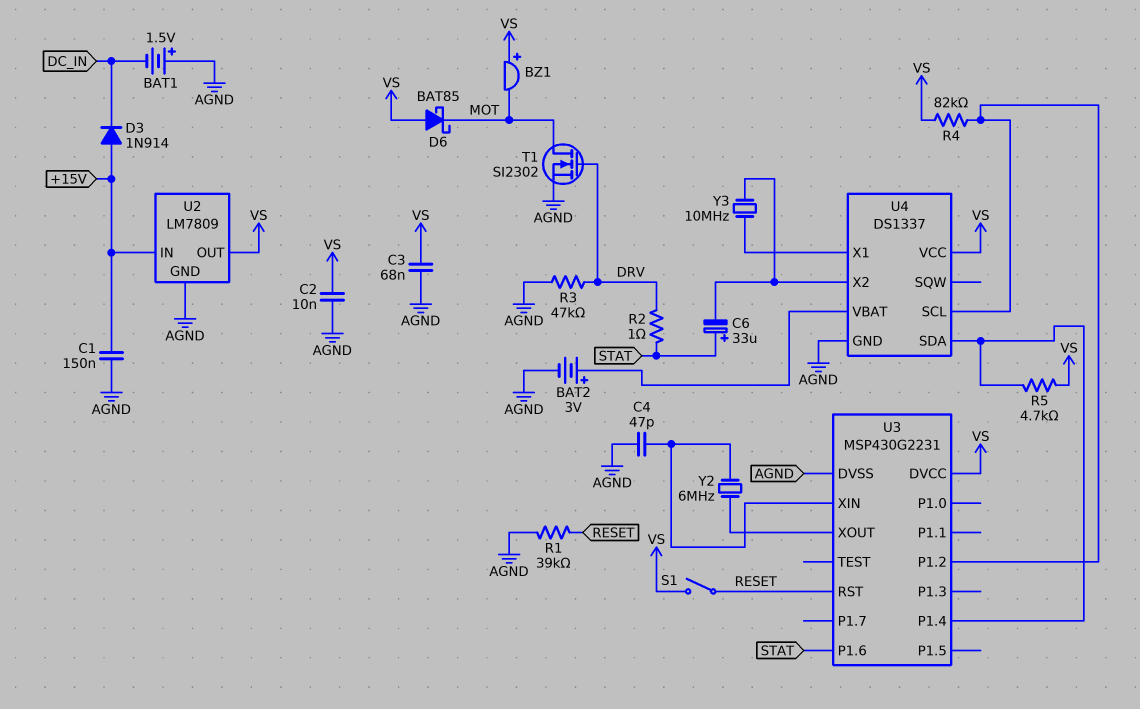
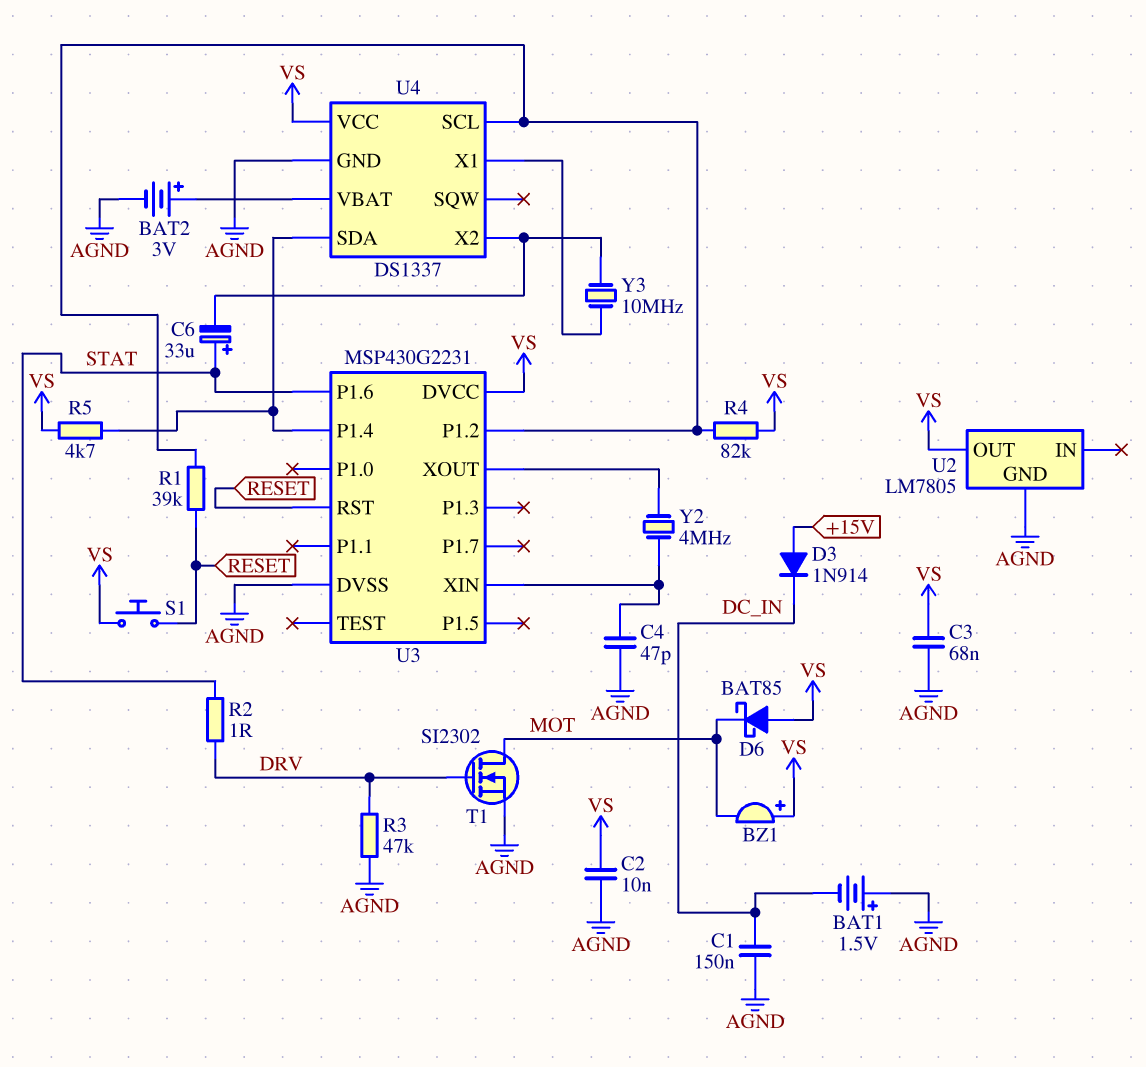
C1: 150nF (+15V, AGND) -> 150nF (AGND, DC_IN)
R1: 39k (AGND, RESET) -> 39k (RESET, U3/P1.2)
S1: switch (RESET, VS) -> button (RESET, VS)
U2: LM7809 -> LM7805
U2 pin IN: +15V -> none
Y2: 6MHz (U3/XIN, U3/XOUT) -> 4MHz (U3/XIN, U3/XOUT)

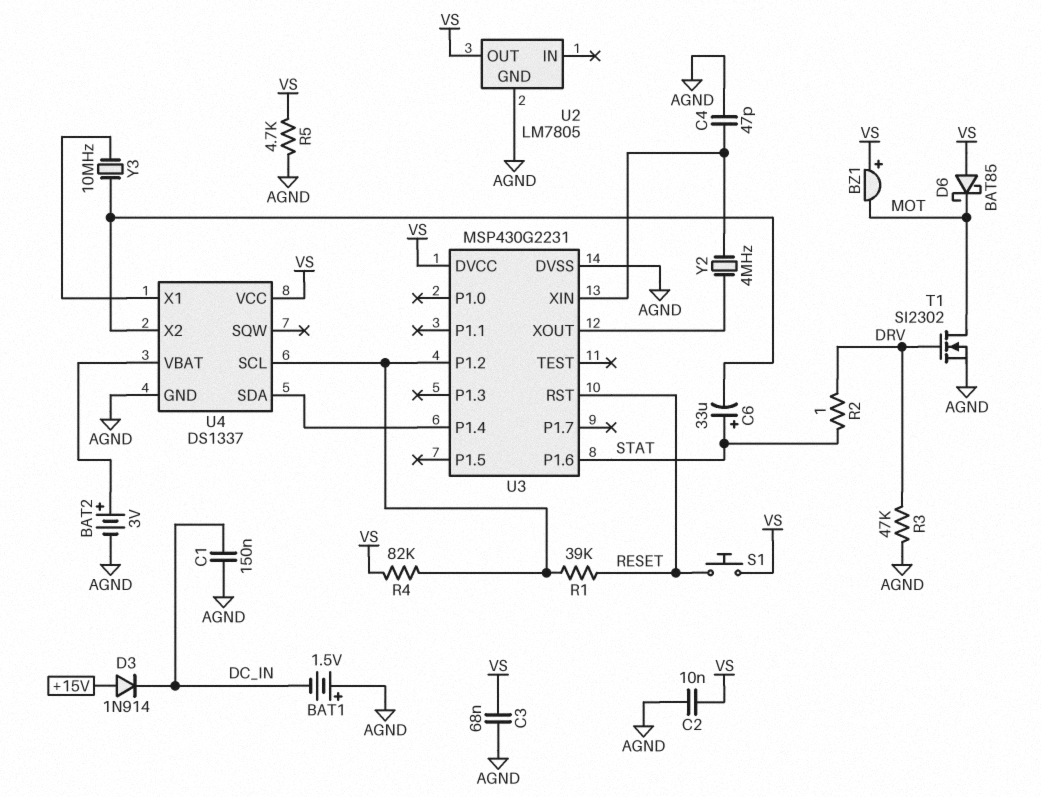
R5: 4.7k (U3/P1.4, VS) -> 4.7k (AGND, VS)

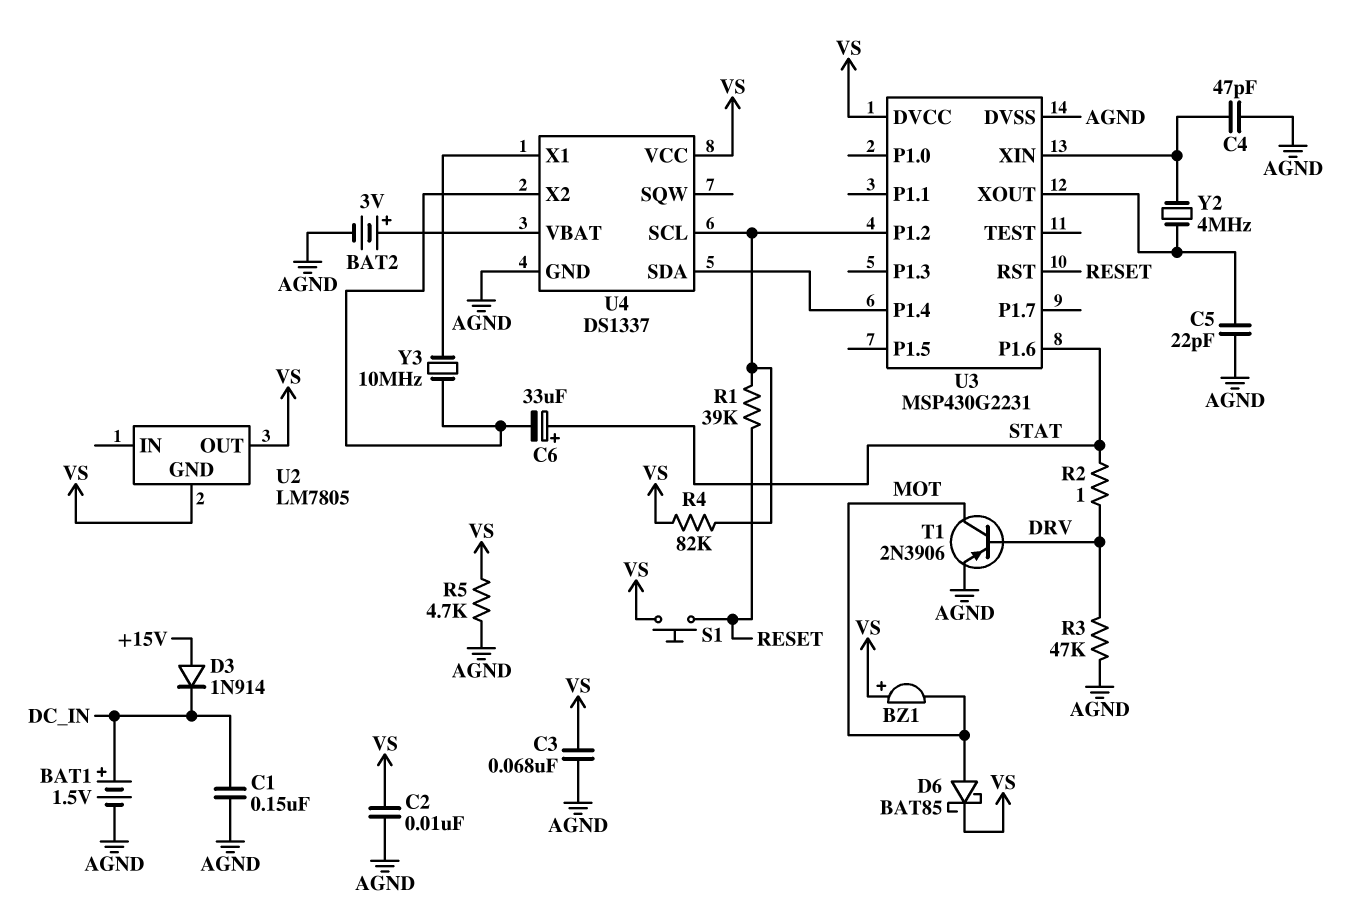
BAT1: 1.5V (plus AGND, minus DC_IN) -> 1.5V (plus DC_IN, minus AGND)
C5: none -> 22pF (AGND, U3/XOUT)
D6: schottky BAT85 (A VS, K MOT) -> schottky BAT85 (A MOT, K VS)
T1: NMOS SI2302 (G DRV, D MOT, S AGND) -> PNP 2N3906 (B DRV, C MOT, E AGND)
U2 pin GND: AGND -> VS

